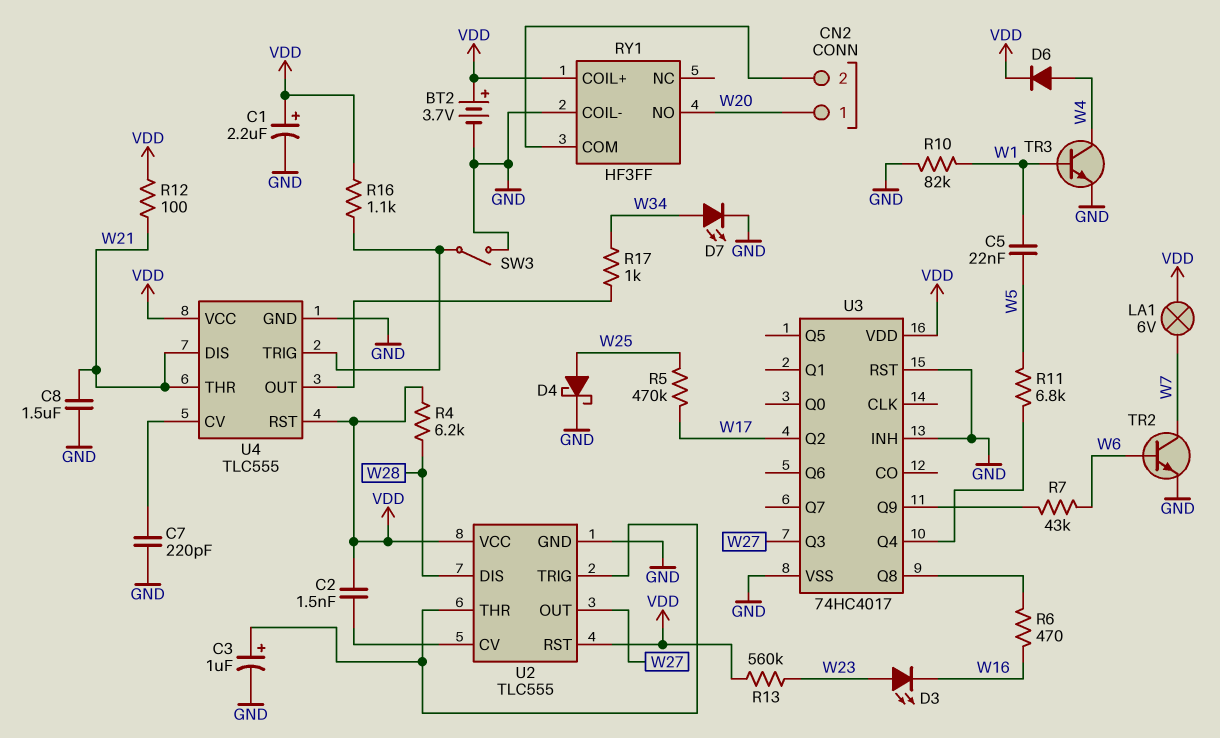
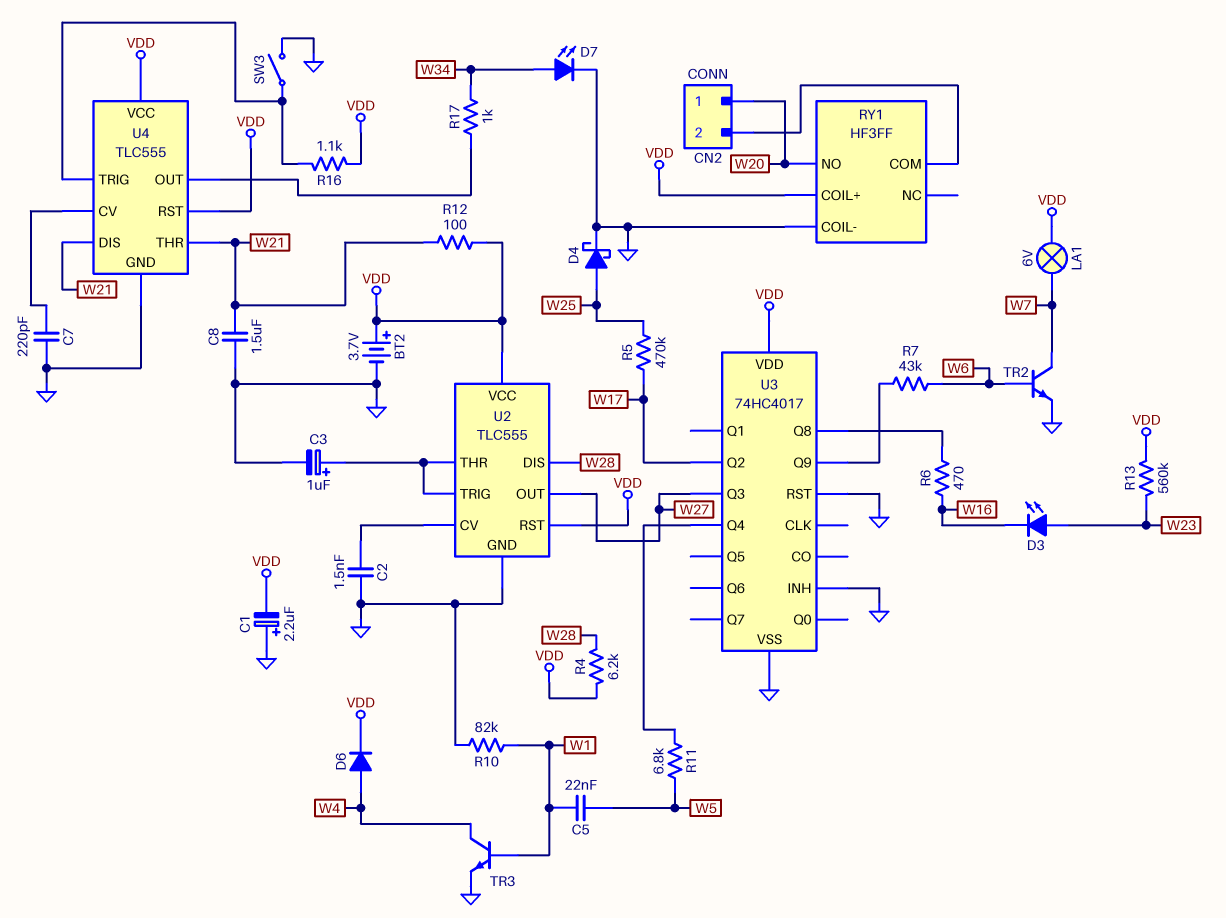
C1: 2.2uF (plus VDD, minus GND) -> 2.2uF (plus GND, minus VDD)
C2: 1.5nF (U2/CV, VDD) -> 1.5nF (GND, U2/CV)

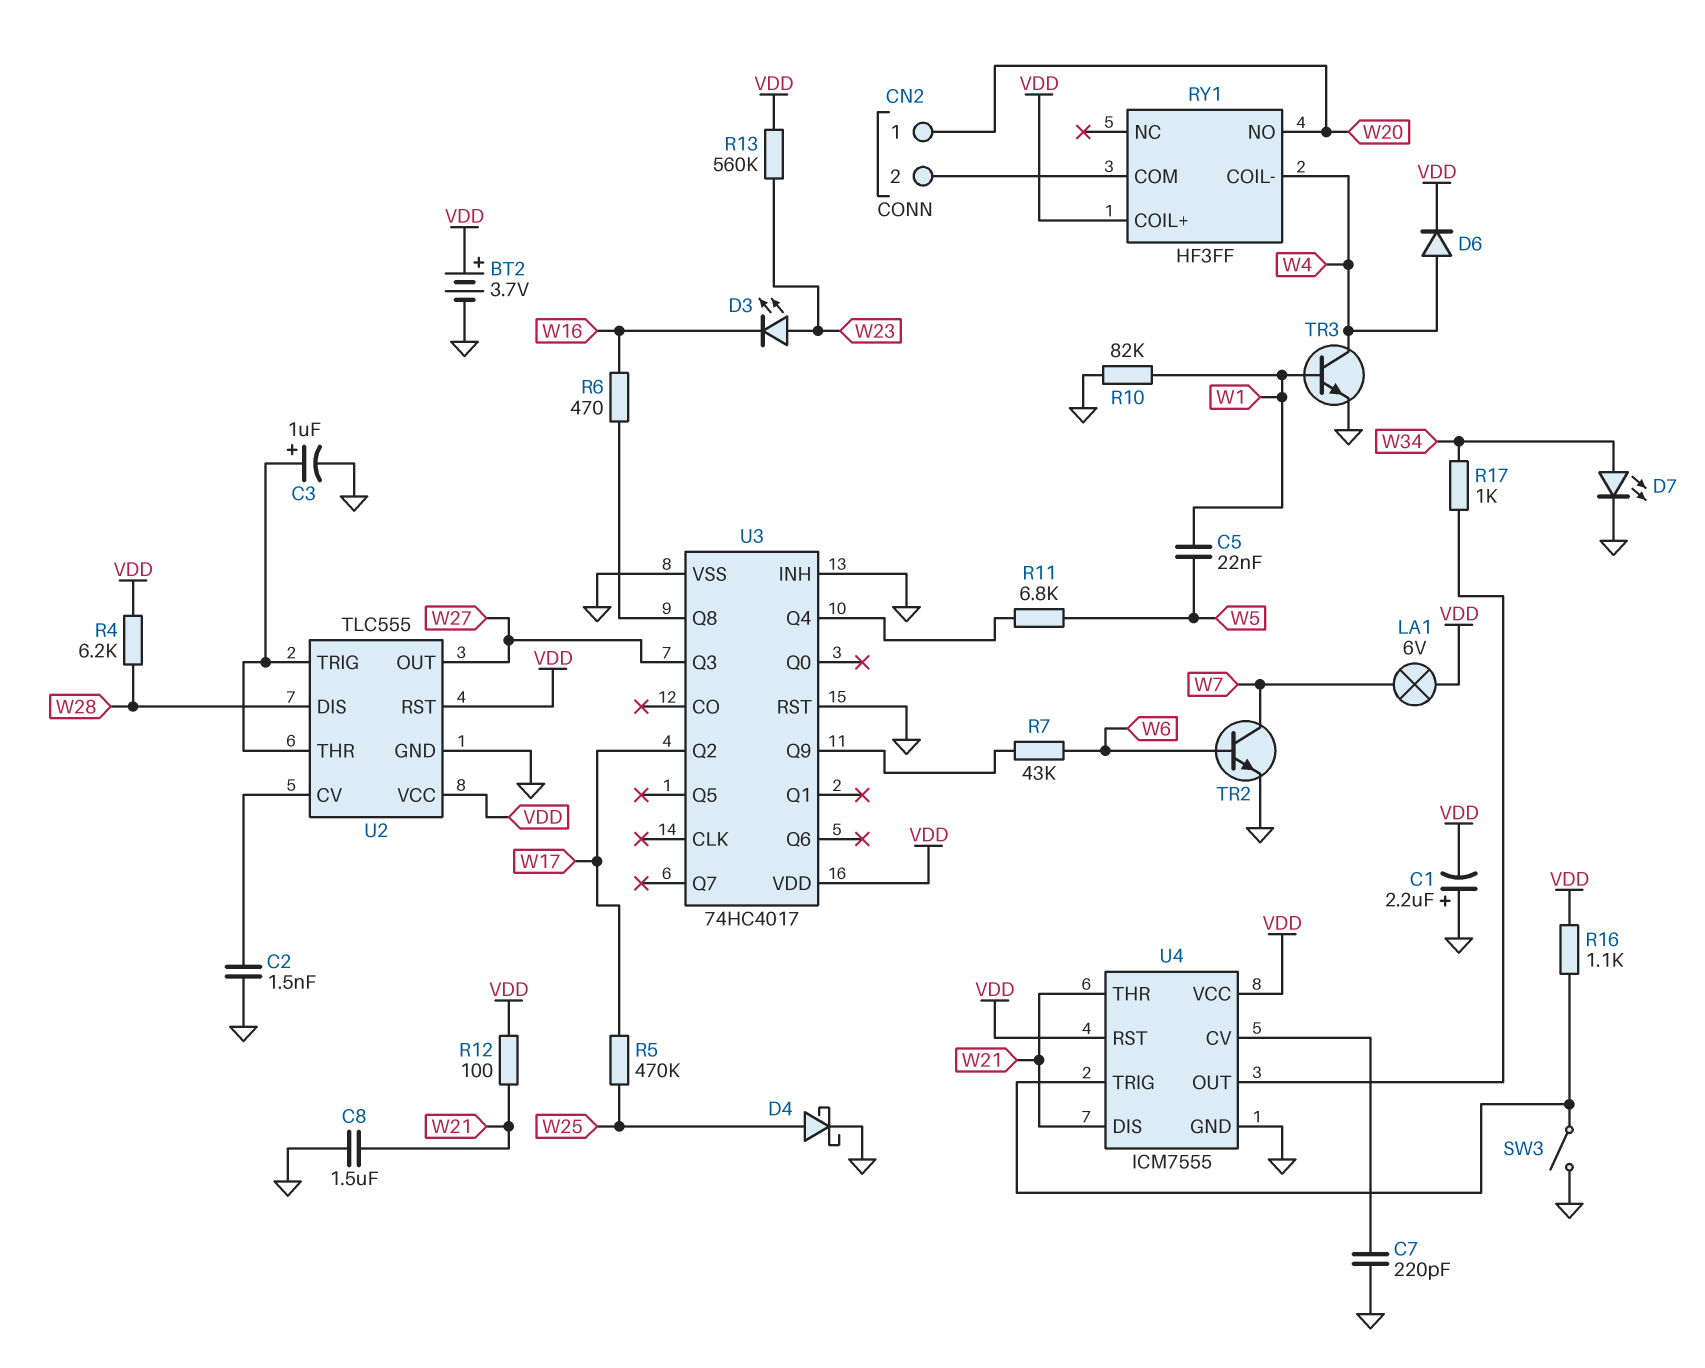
RY1 pin COIL-: GND -> W4
U4: TLC555 -> ICM7555

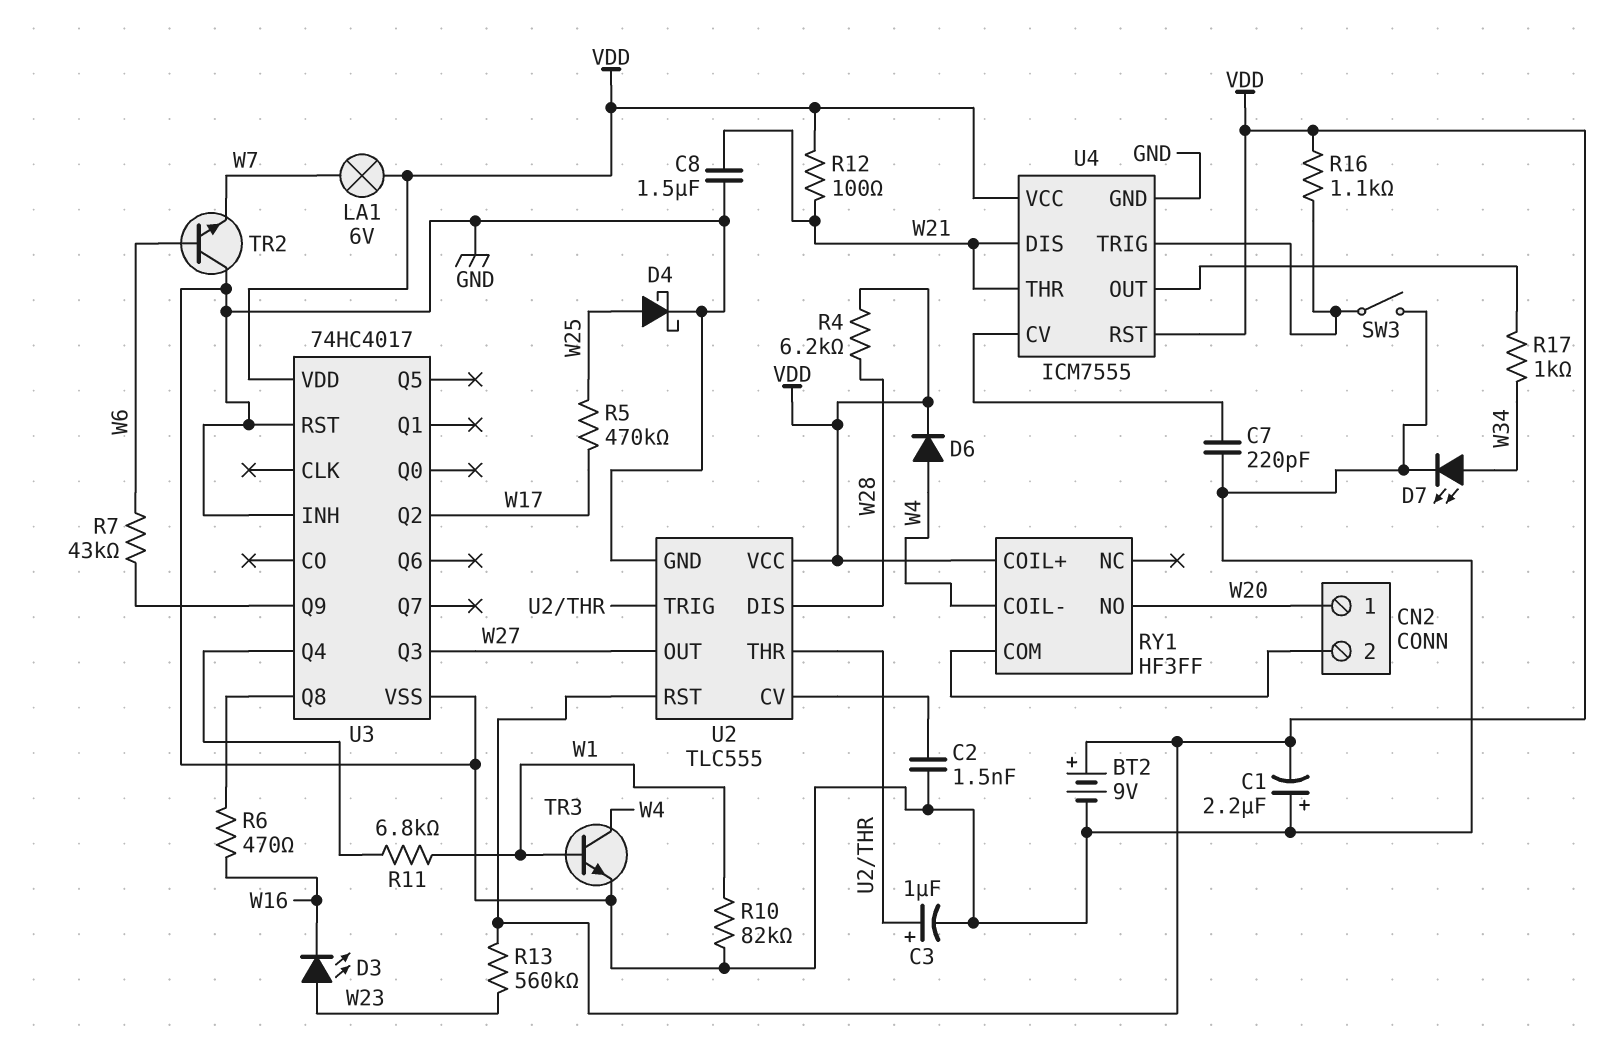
BT2: 3.7V (plus VDD, minus GND) -> 9V (plus VDD, minus GND)
C5: 22nF (W1, W5) -> none
R11: 6.8k (U3/Q4, W5) -> 6.8k (U3/Q4, W1)
TR2: NPN (B W6, C W7, E GND) -> NPN (B W6, C GND, E W7)

